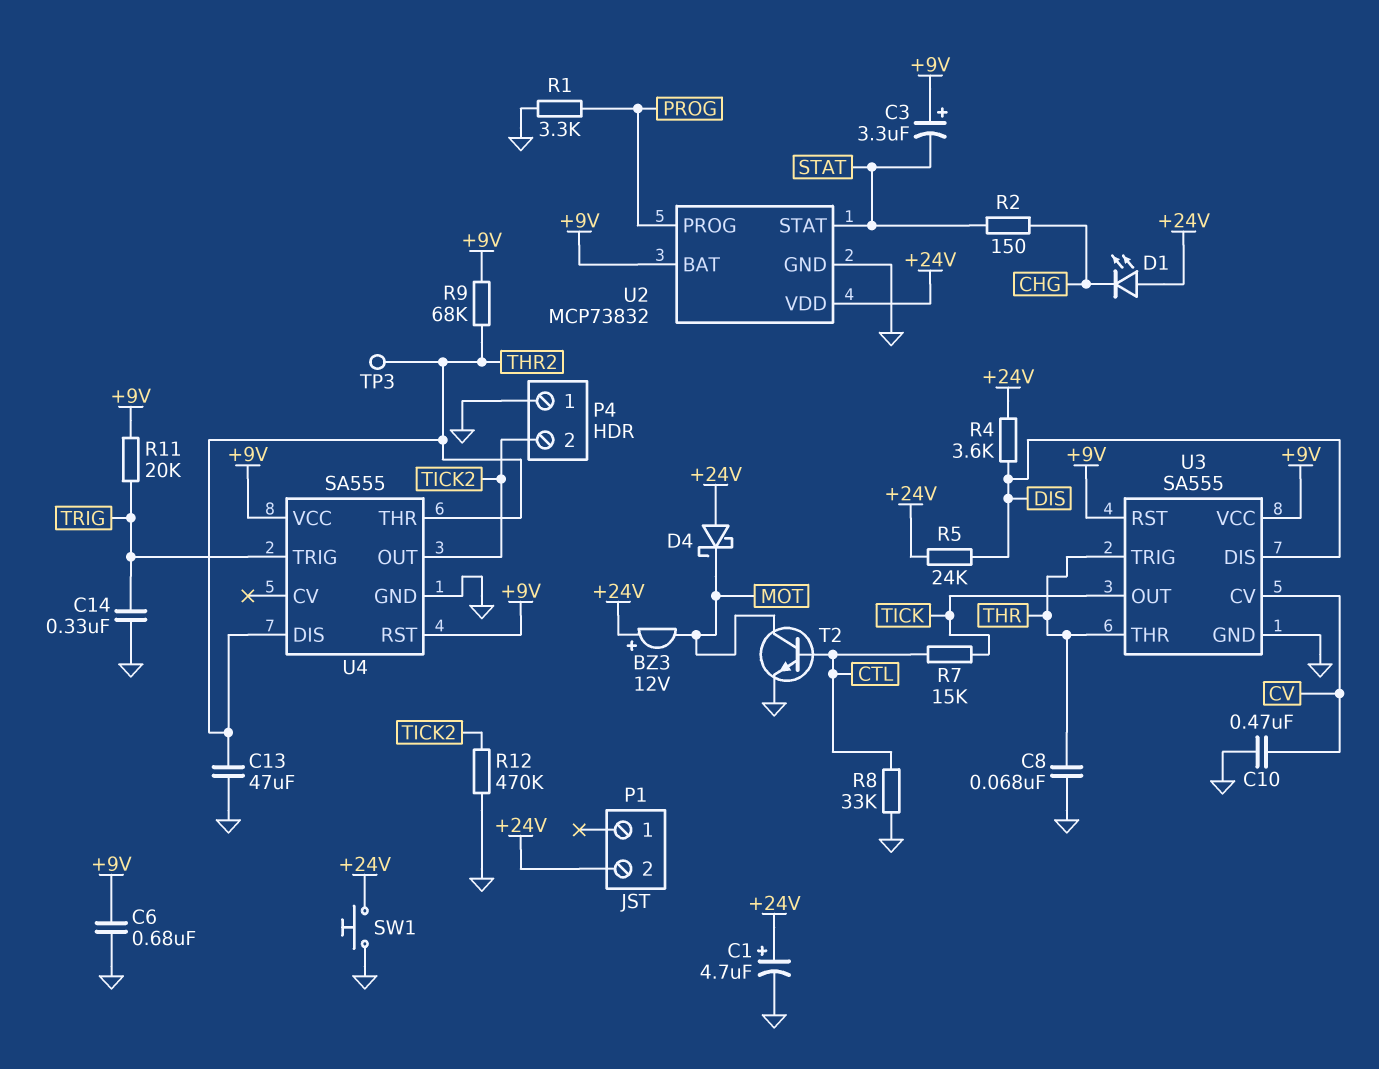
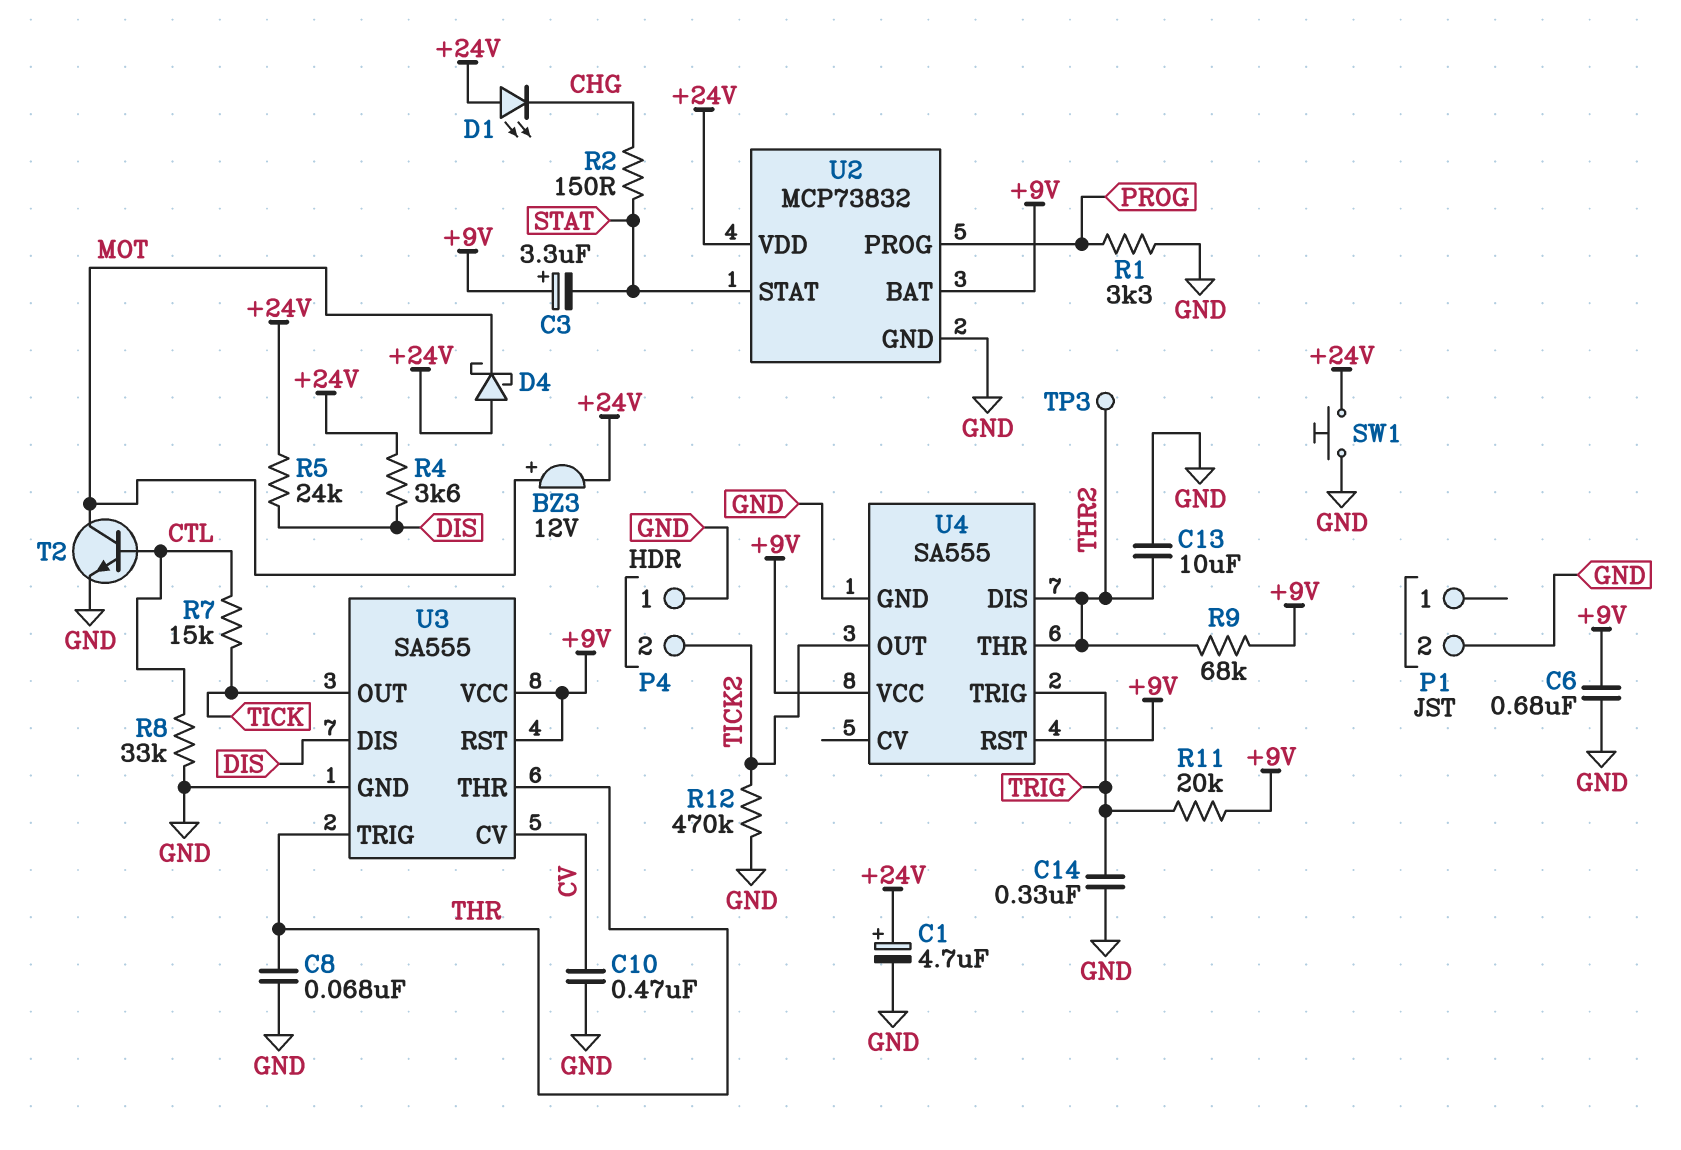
BZ3: buzzer 12V (plus +24V, minus MOT) -> buzzer 12V (plus MOT, minus +24V)
C13: 47uF (GND, THR2) -> 10uF (GND, THR2)
P1 pin 2: +24V -> GND

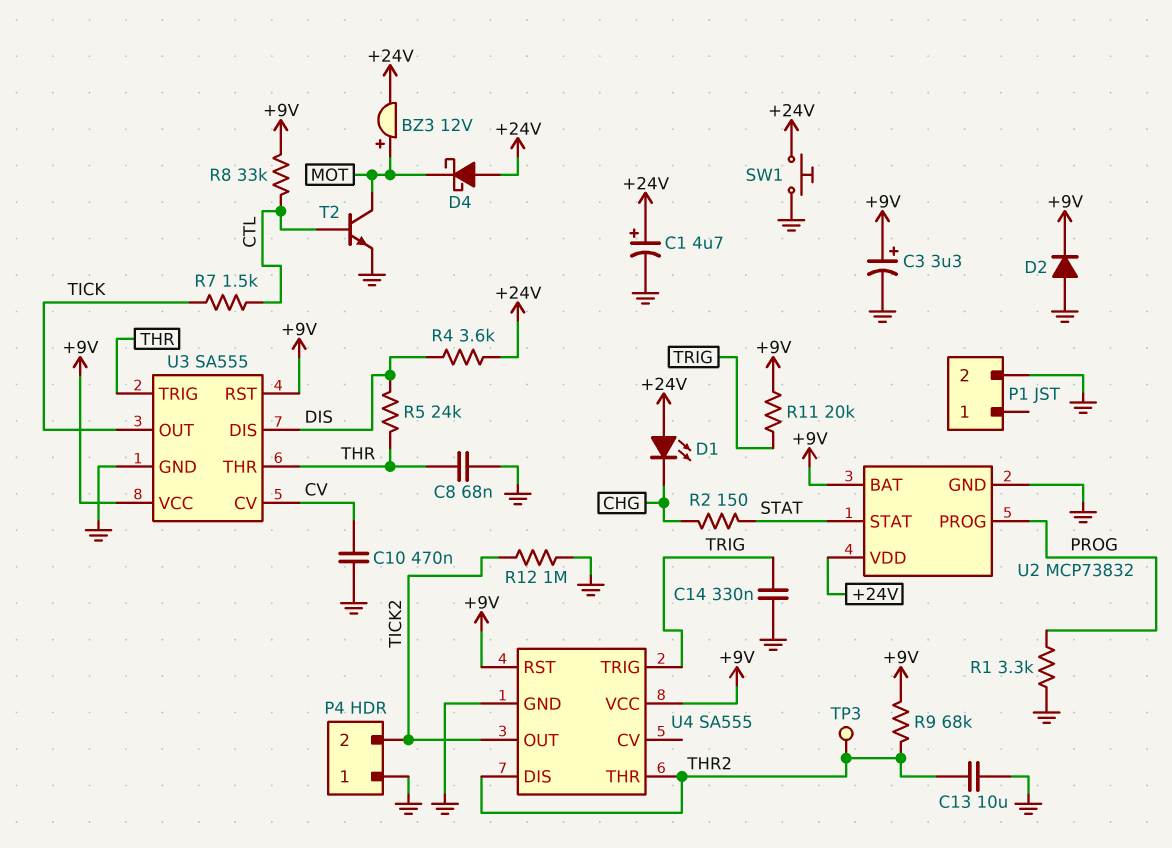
C3: 3.3uF (plus +9V, minus STAT) -> 3.3uF (plus +9V, minus GND)
C6: 680nF (+9V, GND) -> none
D2: none -> diode (A GND, K +9V)
R5: 24k (+24V, DIS) -> 24k (DIS, THR)
R7: 15k (CTL, TICK) -> 1.5k (CTL, TICK)
R8: 33k (CTL, GND) -> 33k (+9V, CTL)
R12: 470k (GND, TICK2) -> 1M (GND, TICK2)

